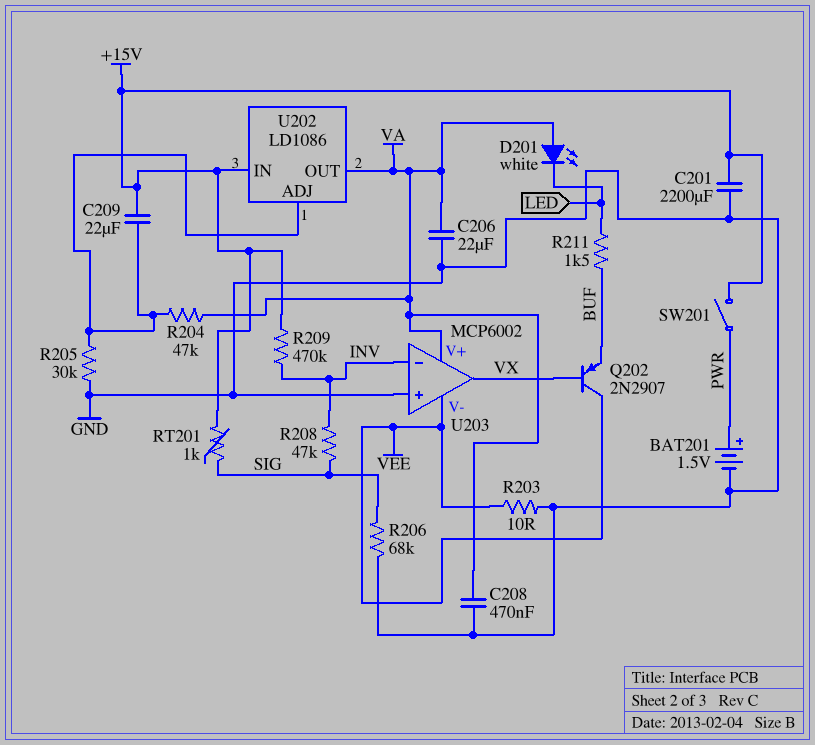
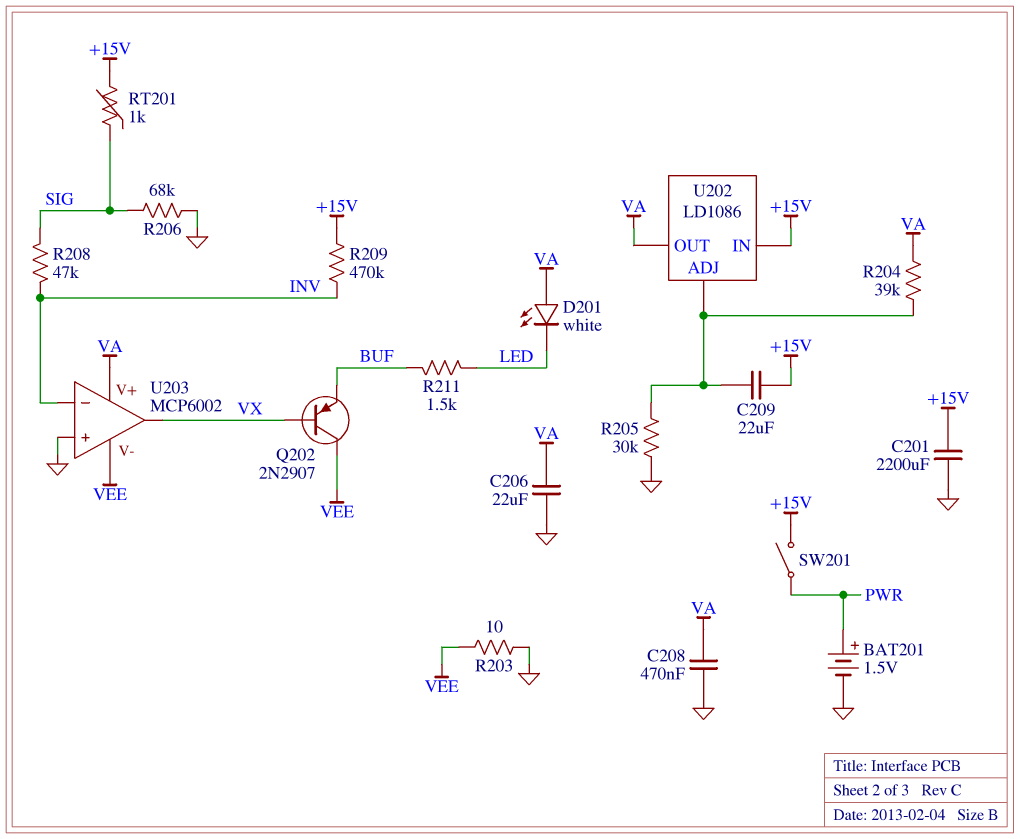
R204: 47k (U202/ADJ, VA) -> 39k (U202/ADJ, VA)

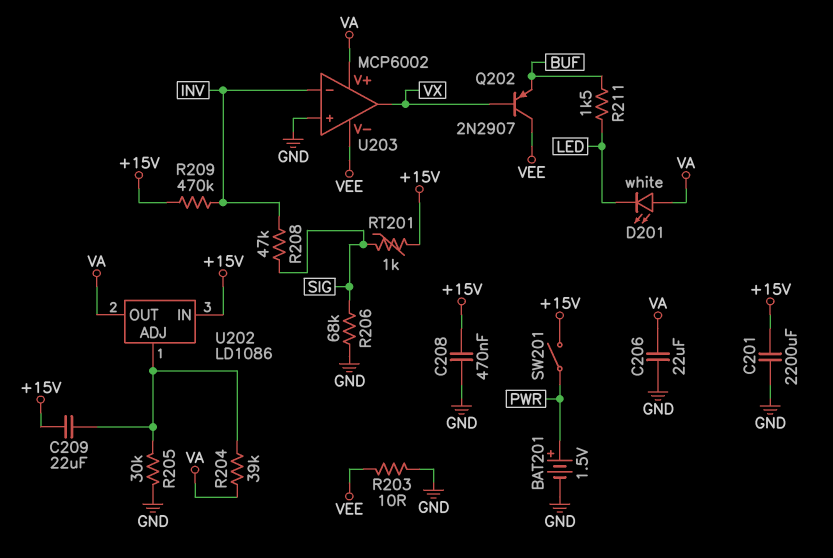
C208: 470nF (GND, VA) -> 470nF (+15V, GND)

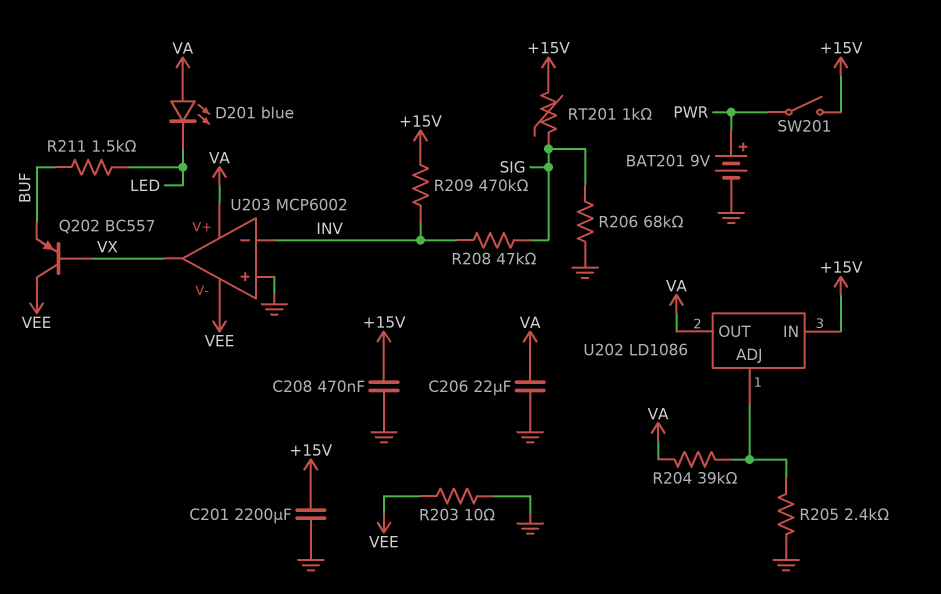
BAT201: 1.5V (plus PWR, minus GND) -> 9V (plus PWR, minus GND)
C209: 22uF (+15V, U202/ADJ) -> none
D201: LED white (A VA, K LED) -> LED blue (A VA, K LED)
Q202: PNP 2N2907 (B VX, C VEE, E BUF) -> PNP BC557 (B VX, C VEE, E BUF)
R205: 30k (GND, U202/ADJ) -> 2.4k (GND, U202/ADJ)

